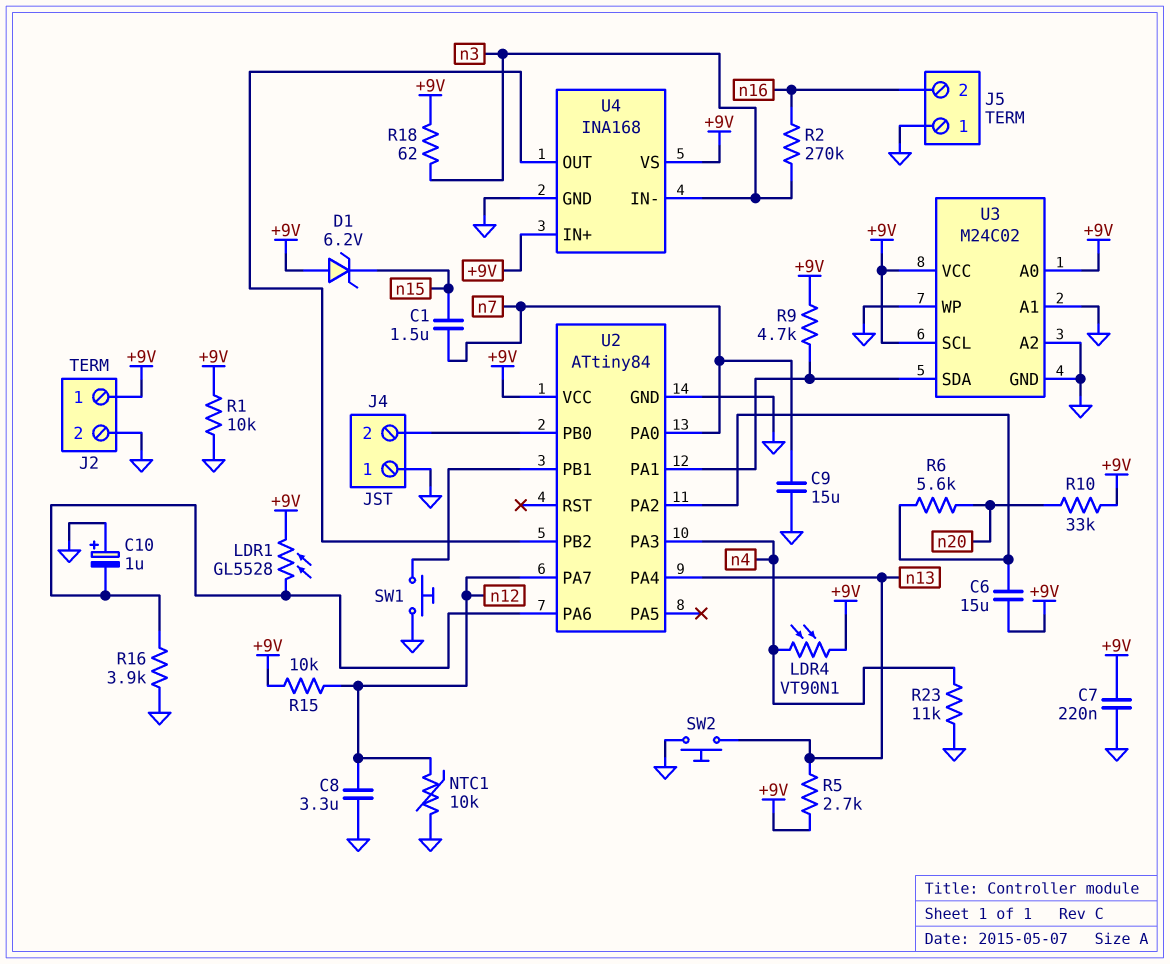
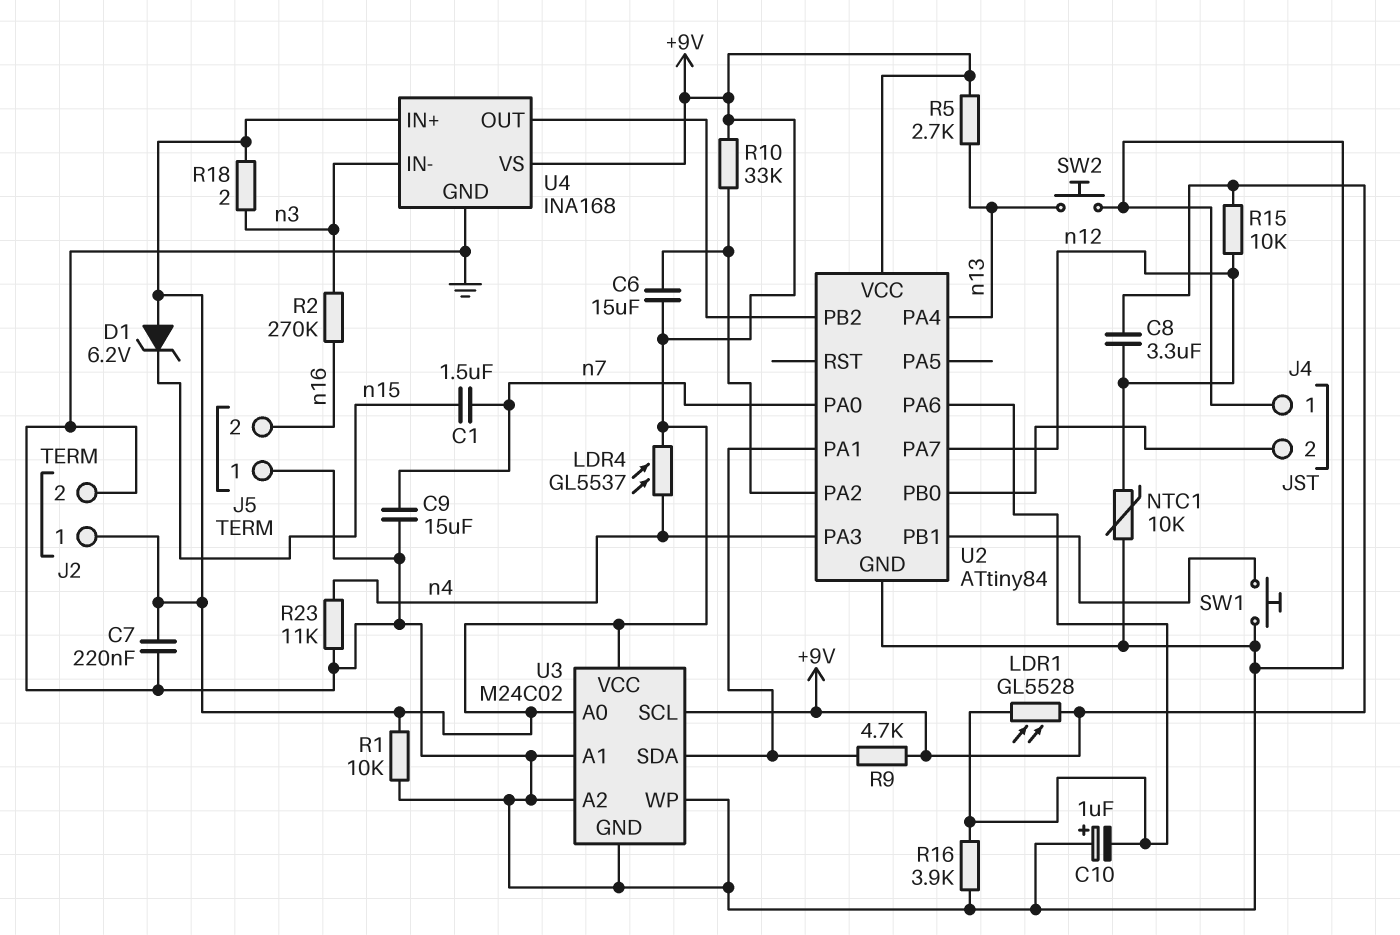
C8: 3.3uF (GND, n12) -> 3.3uF (+9V, n12)
LDR4: VT90N1 (+9V, n4) -> GL5537 (+9V, n4)
R6: 5.6k (U2/PA2, n20) -> none
R10: 33k (+9V, n20) -> 33k (+9V, U2/PA2)
R18: 62 (+9V, n3) -> 2 (+9V, n3)

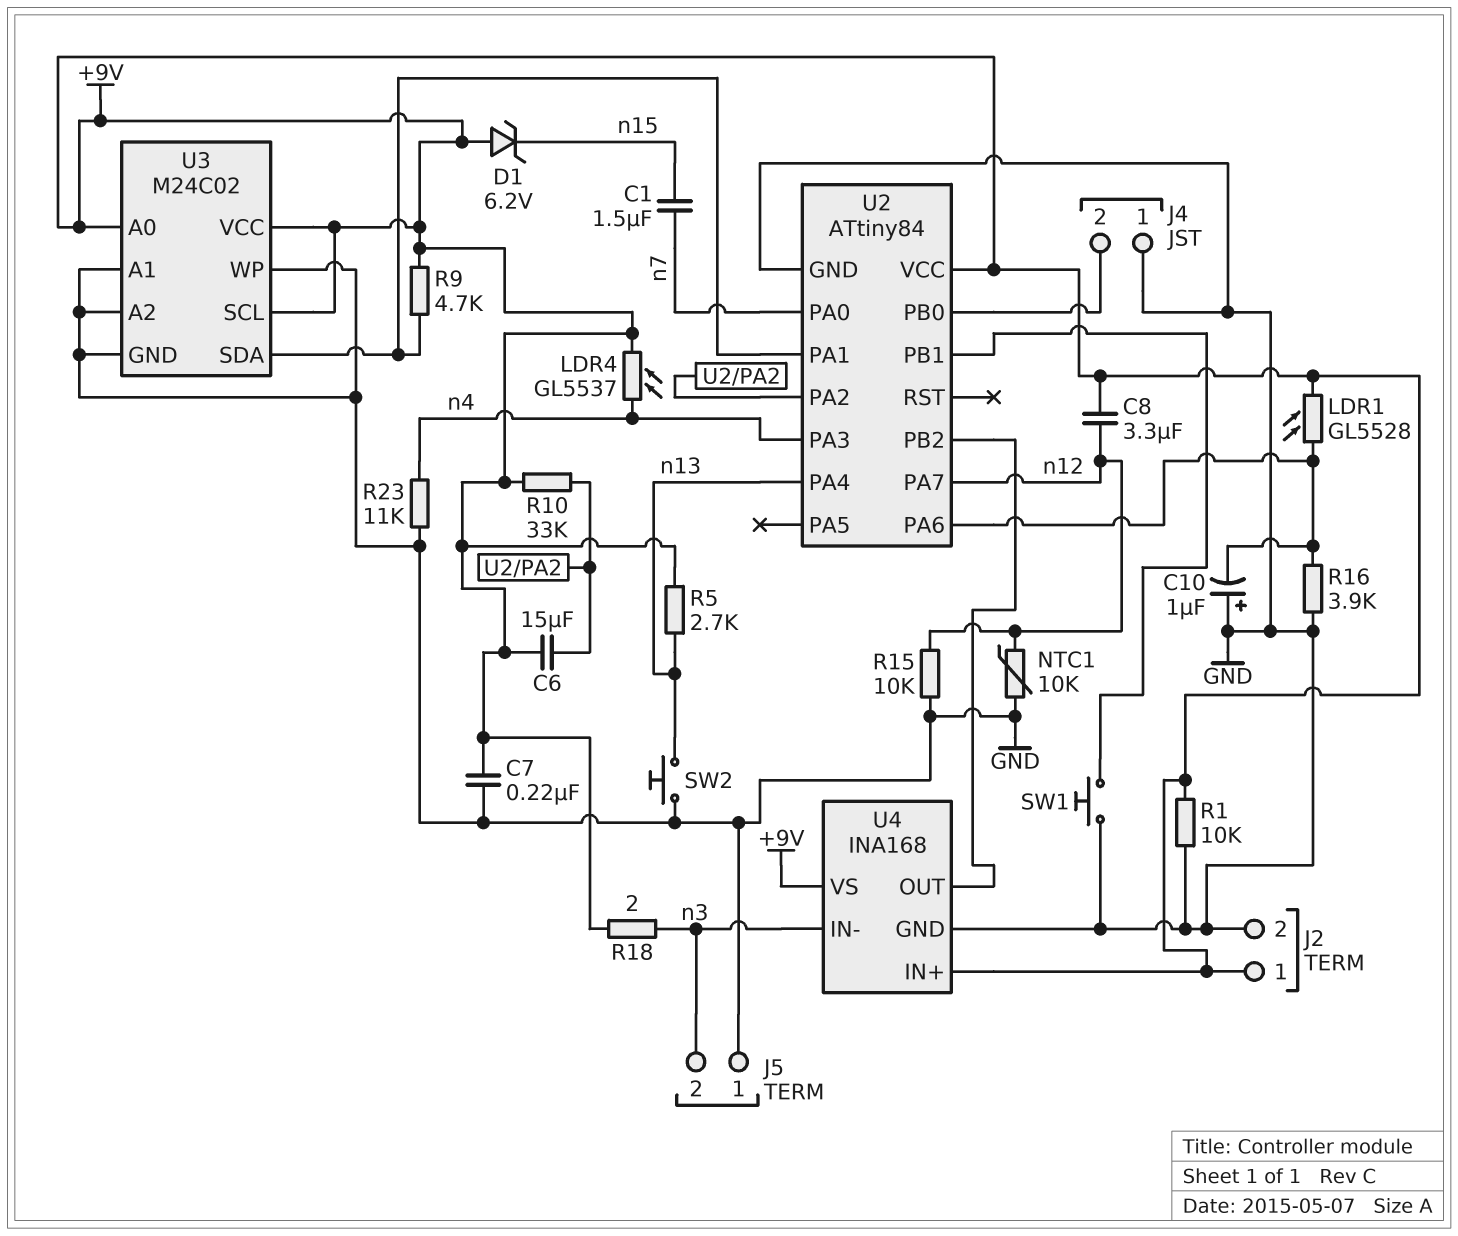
C9: 15uF (GND, n7) -> none
J5 pin 2: n16 -> n3
R2: 270k (n3, n16) -> none
R15: 10k (+9V, n12) -> 10k (GND, n12)

